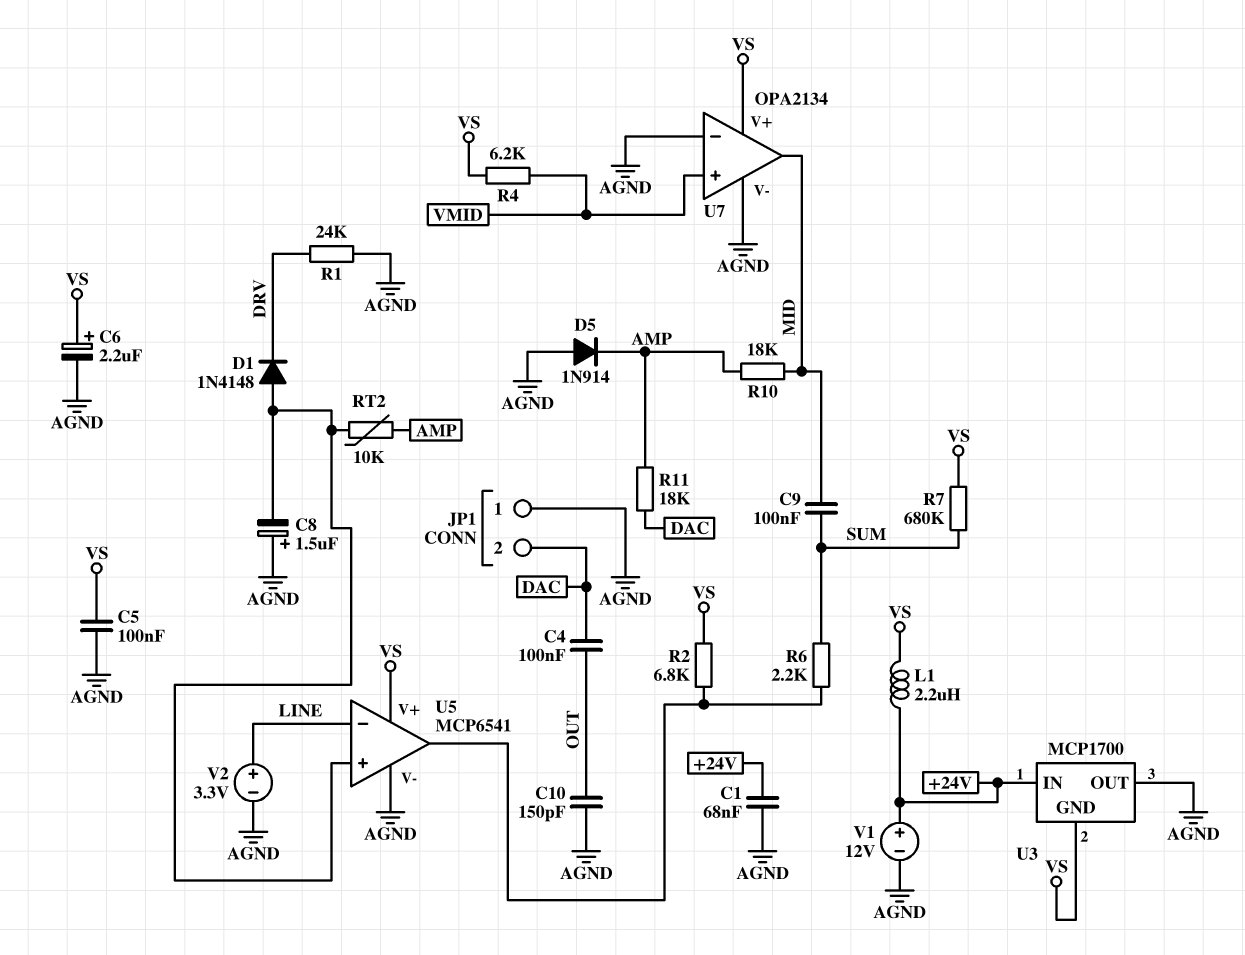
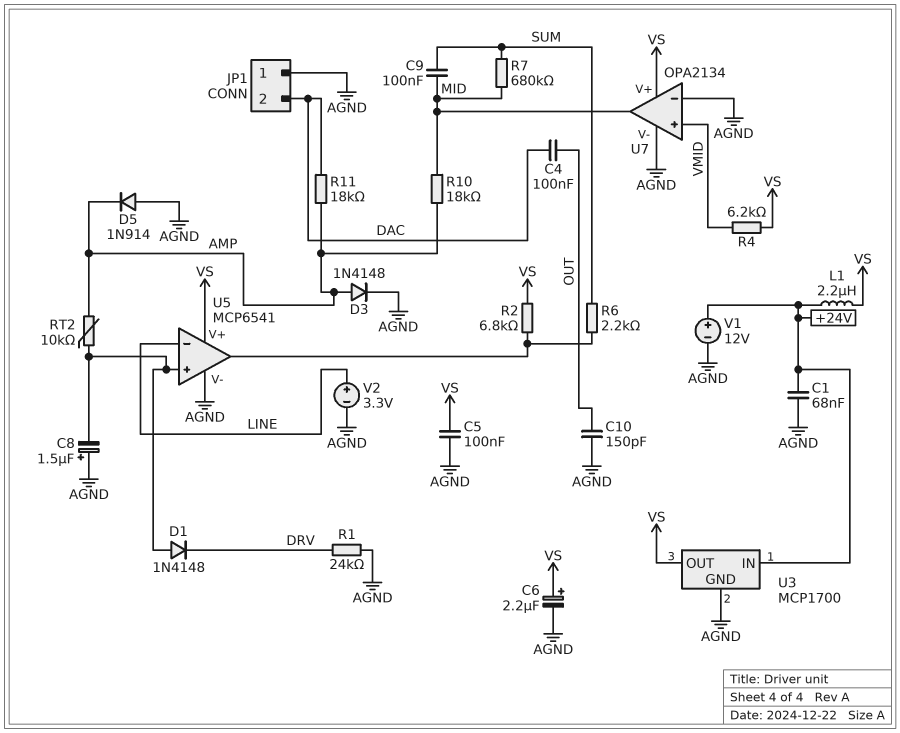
D3: none -> diode 1N4148 (A AMP, K AGND)
R7: 680k (SUM, VS) -> 680k (MID, SUM)
U3 pin GND: VS -> AGND
U3 pin OUT: AGND -> VS

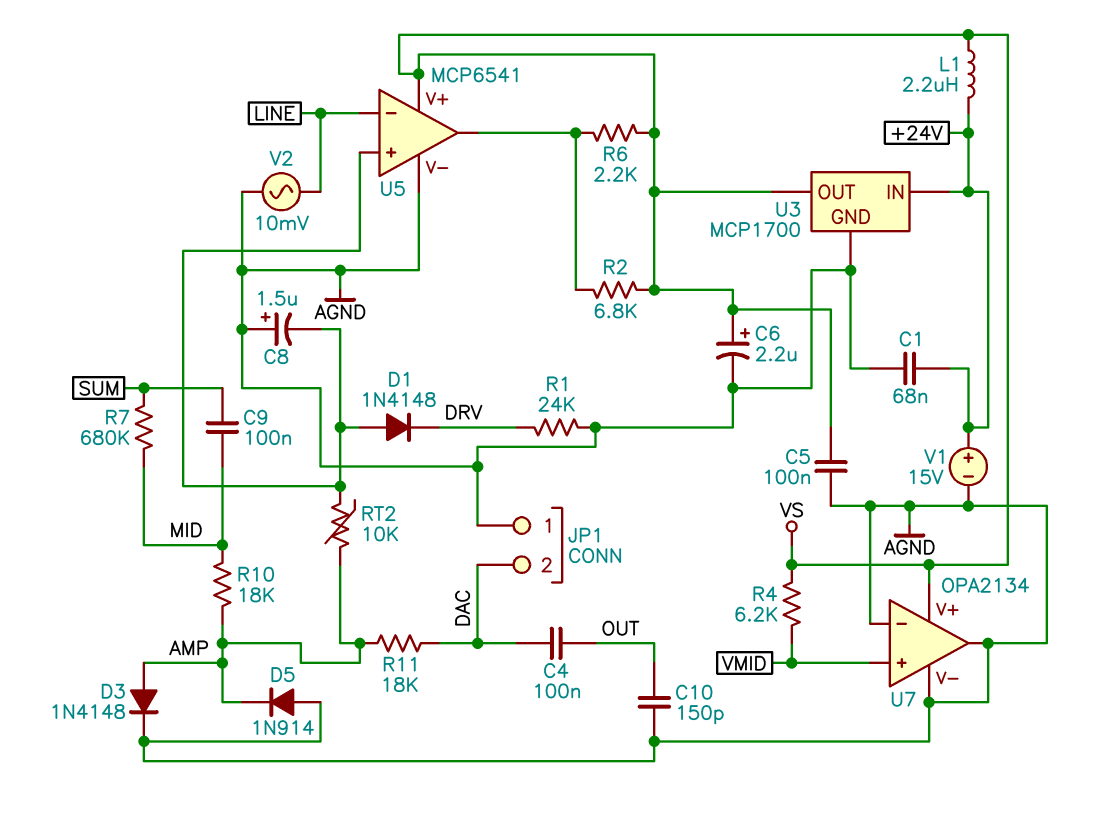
R6: 2.2k (SUM, U5/out) -> 2.2k (U5/out, VS)
U7 pin out: MID -> AGND
V1: 12V (plus +24V, minus AGND) -> 15V (plus +24V, minus AGND)
V2: 3.3V (plus LINE, minus AGND) -> AC 10mV (AGND, LINE)

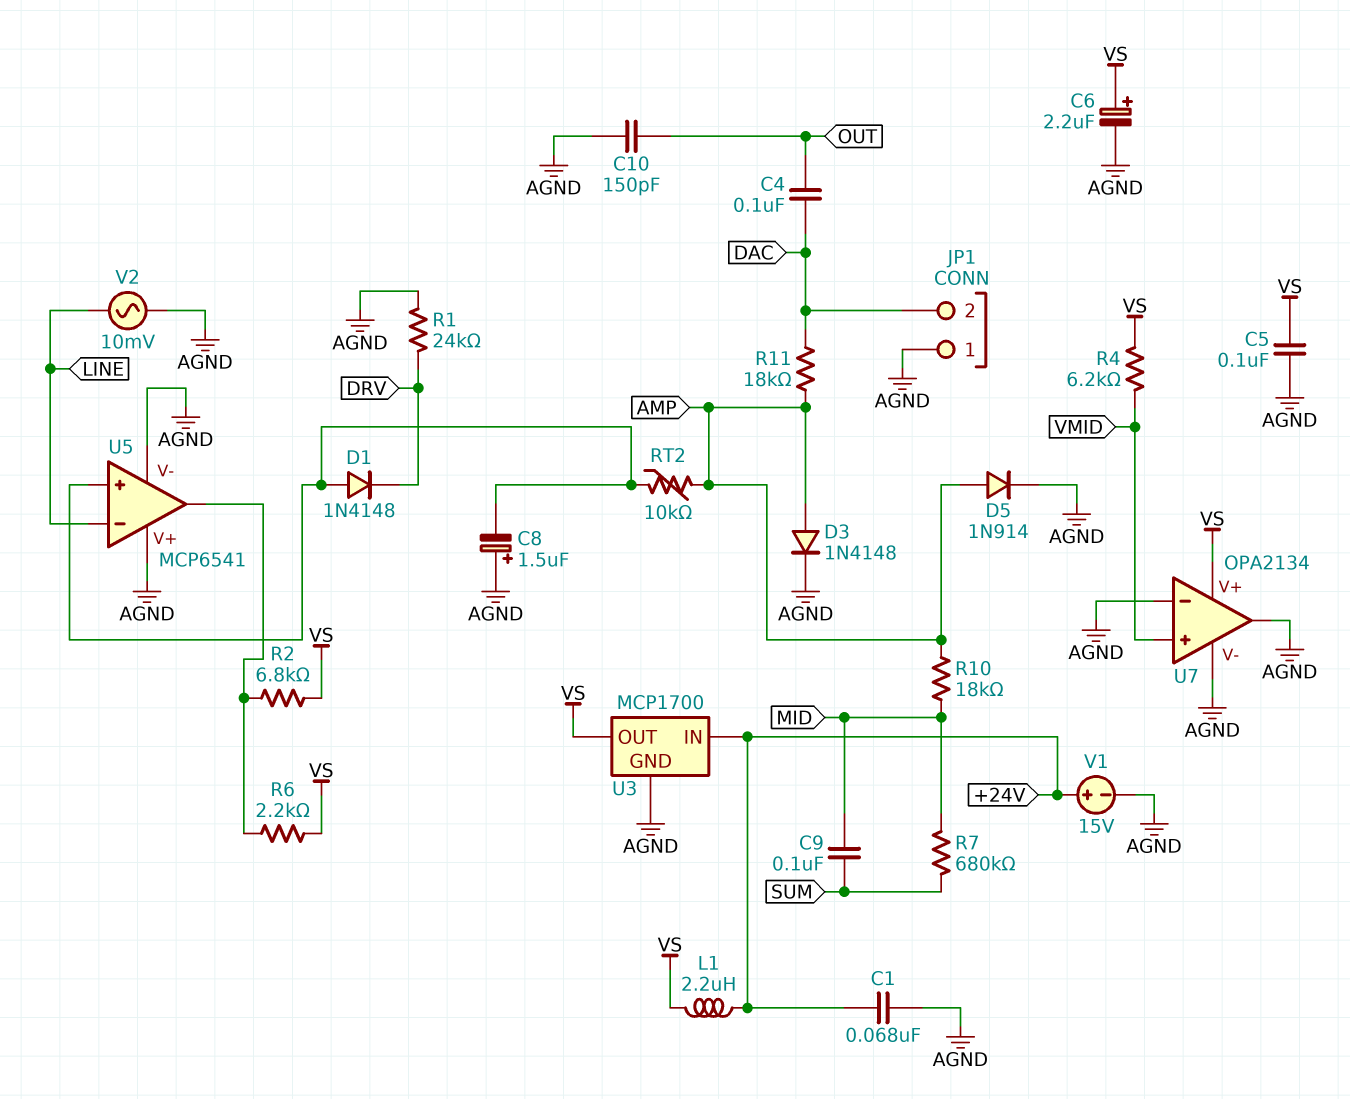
D5: diode 1N914 (A AGND, K AMP) -> diode 1N914 (A AMP, K AGND)
U5 pin V+: VS -> AGND

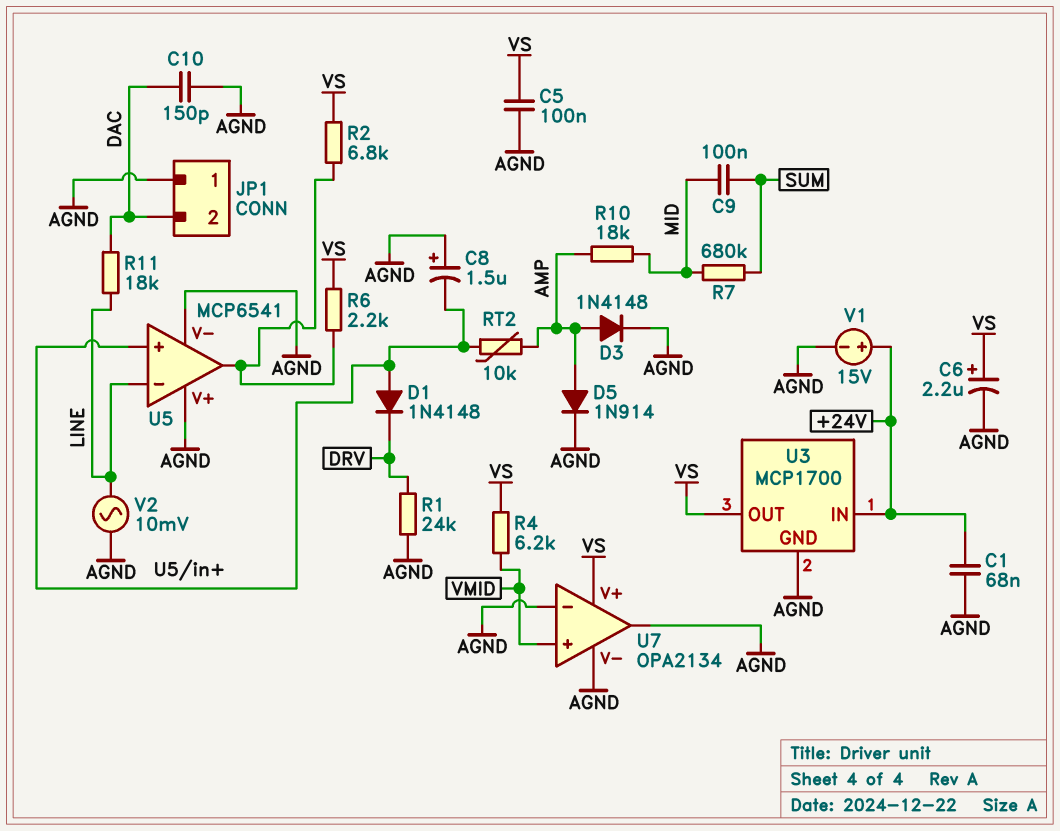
C4: 100nF (DAC, OUT) -> none
C10: 150pF (AGND, OUT) -> 150pF (AGND, DAC)
L1: 2.2uH (+24V, VS) -> none
R11: 18k (AMP, DAC) -> 18k (DAC, LINE)

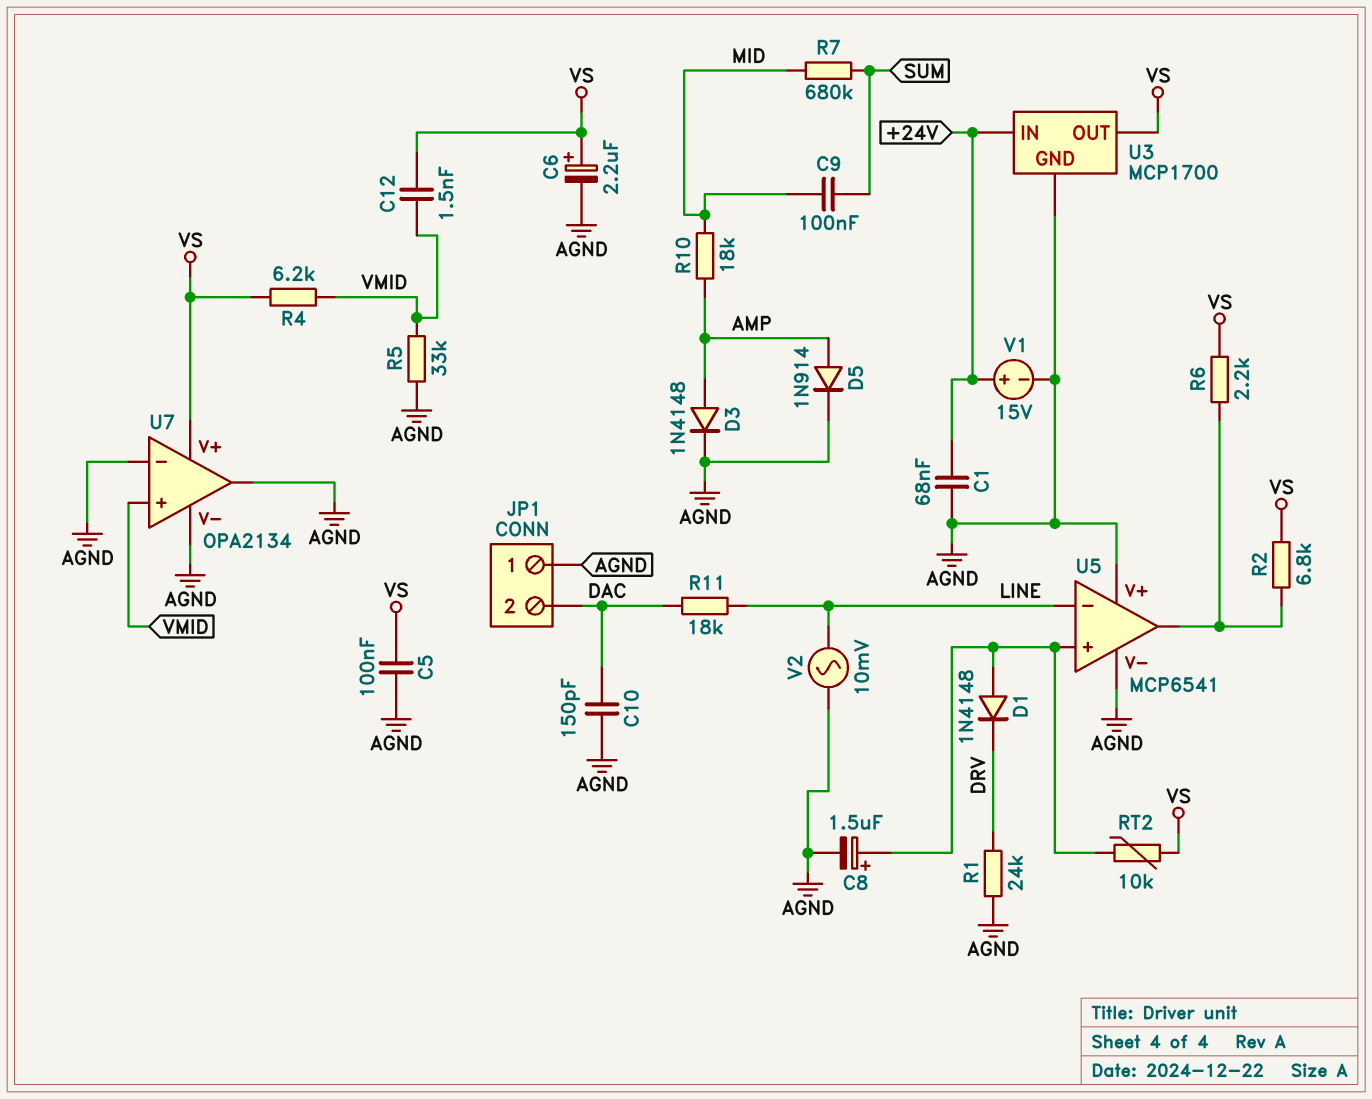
C8: 1.5uF (plus AGND, minus U5/in+) -> 1.5uF (plus U5/in+, minus AGND)
C12: none -> 1.5nF (VMID, VS)
R5: none -> 33k (AGND, VMID)
RT2: 10k (AMP, U5/in+) -> 10k (U5/in+, VS)

